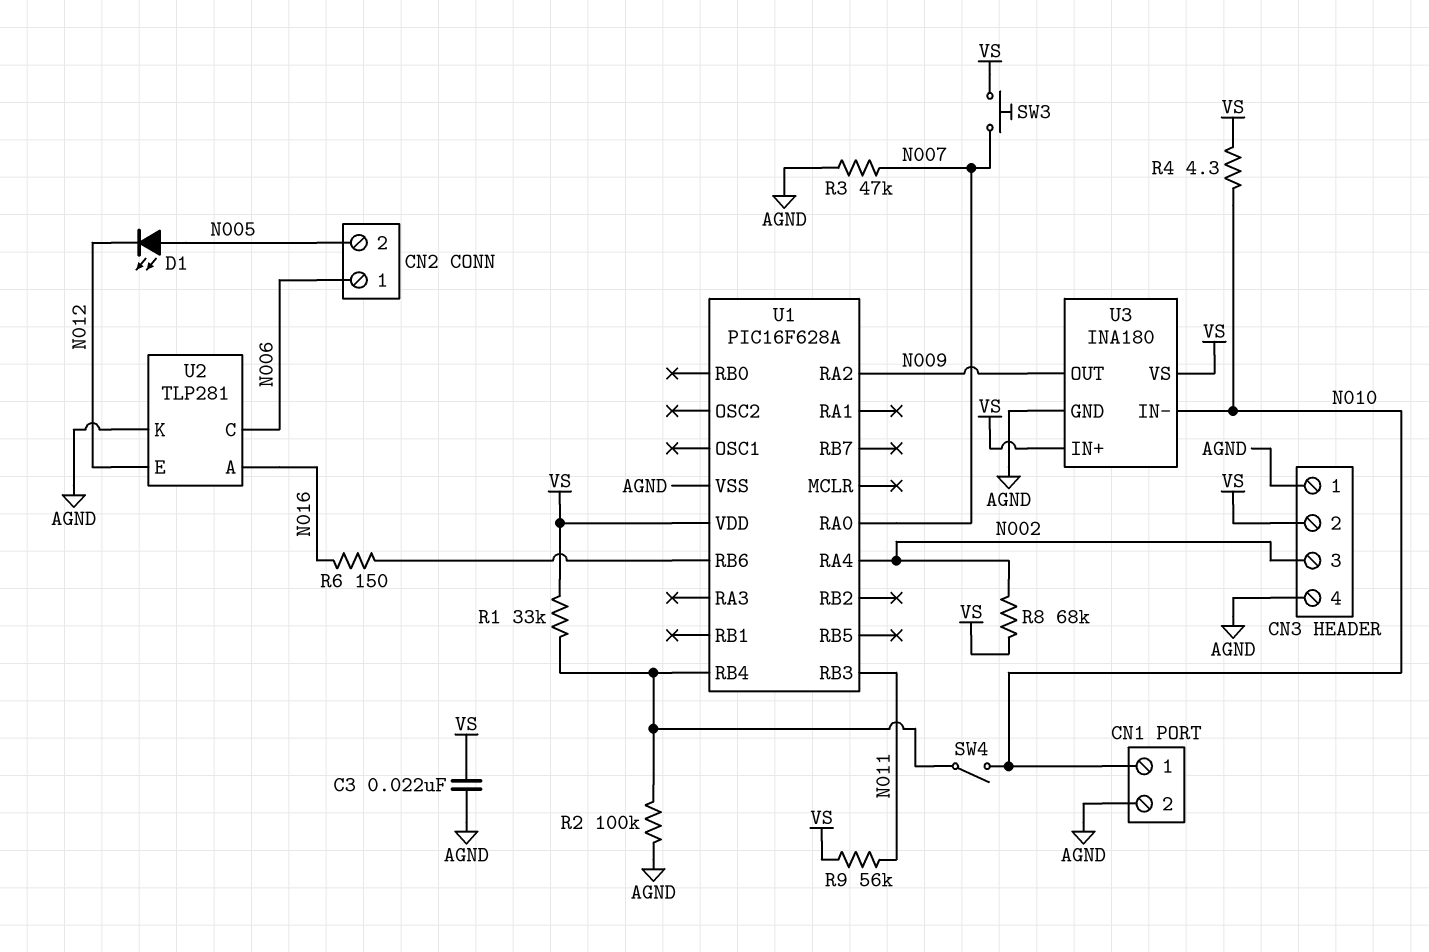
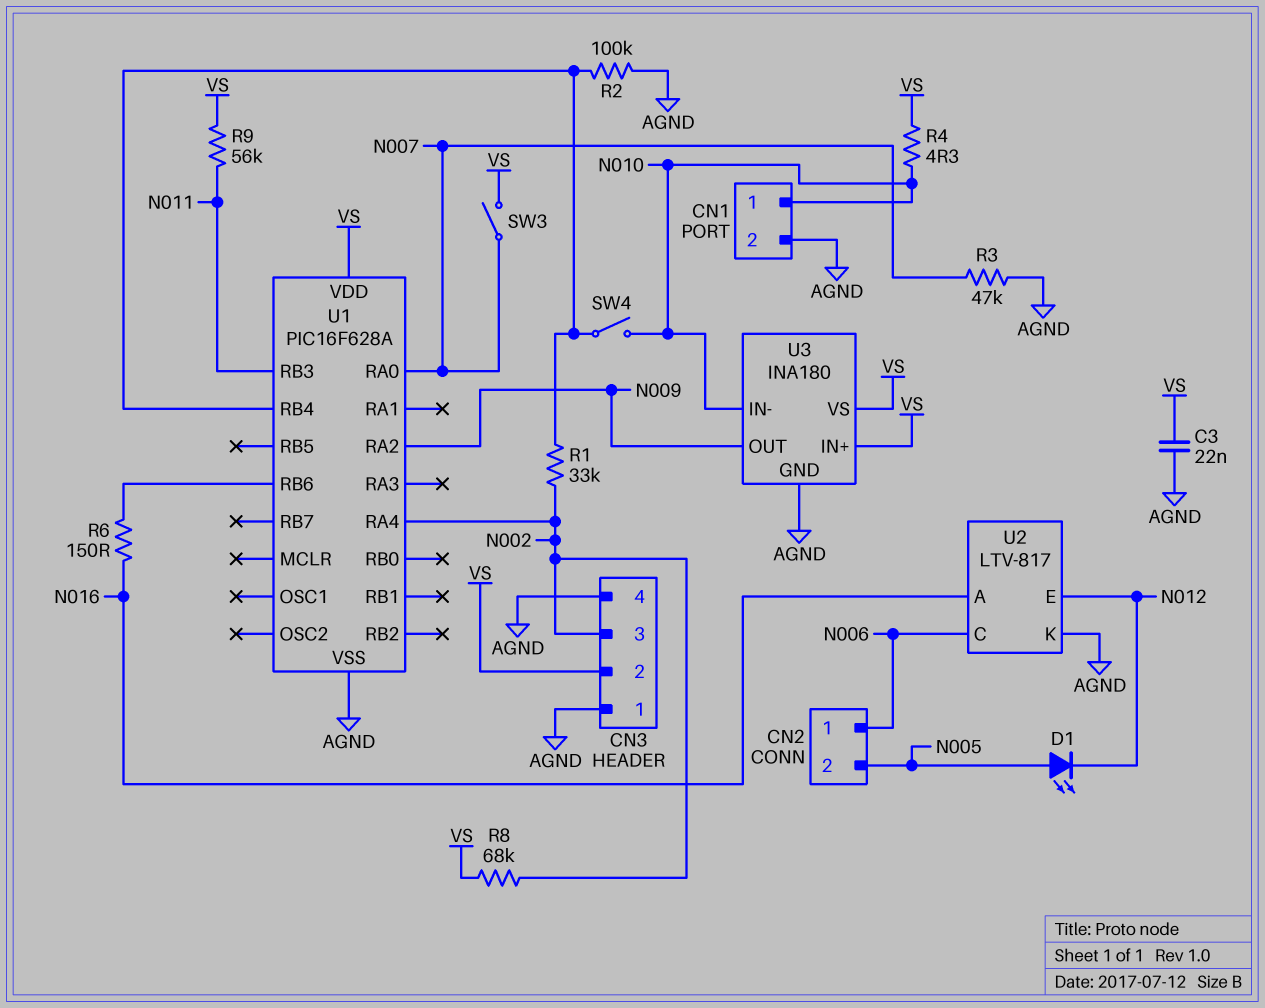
R1: 33k (U1/RB4, VS) -> 33k (N002, U1/RB4)
SW3: button (N007, VS) -> switch (N007, VS)
U2: TLP281 -> LTV-817

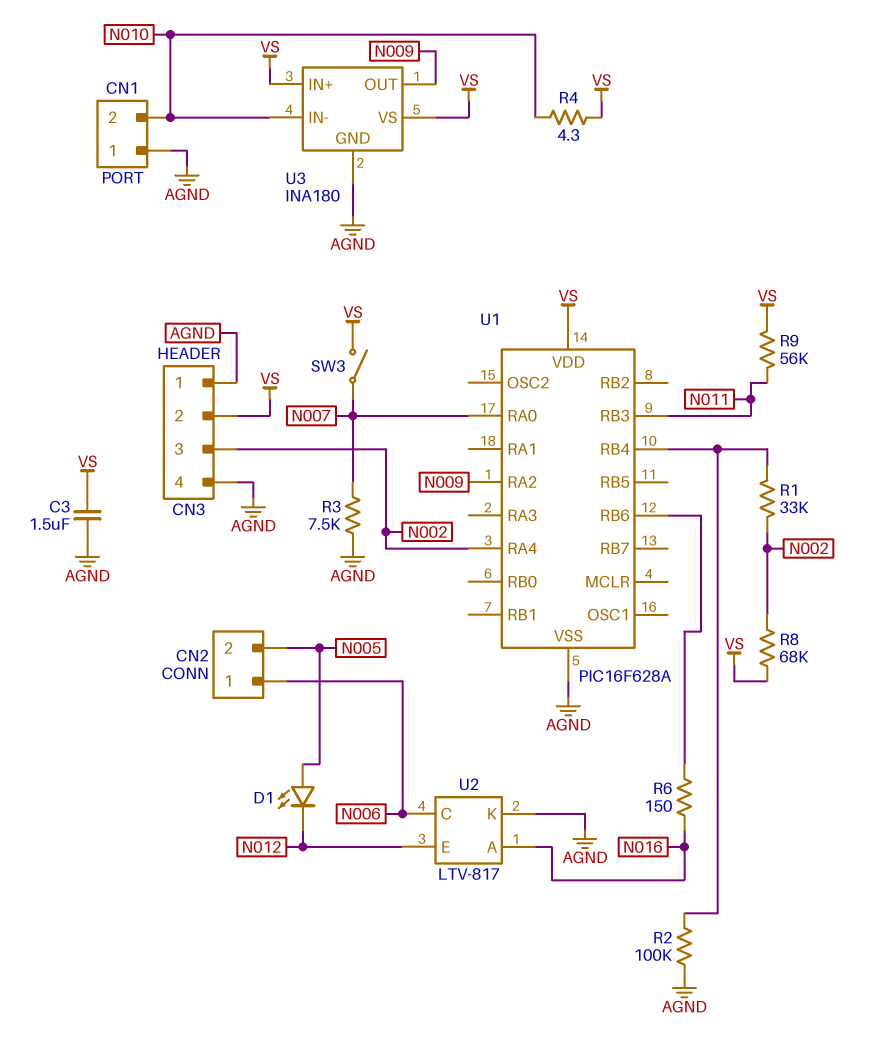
C3: 22nF (AGND, VS) -> 1.5uF (AGND, VS)
CN1 pin 1: N010 -> AGND
CN1 pin 2: AGND -> N010
R3: 47k (AGND, N007) -> 7.5k (AGND, N007)
SW4: switch (N010, U1/RB4) -> none

